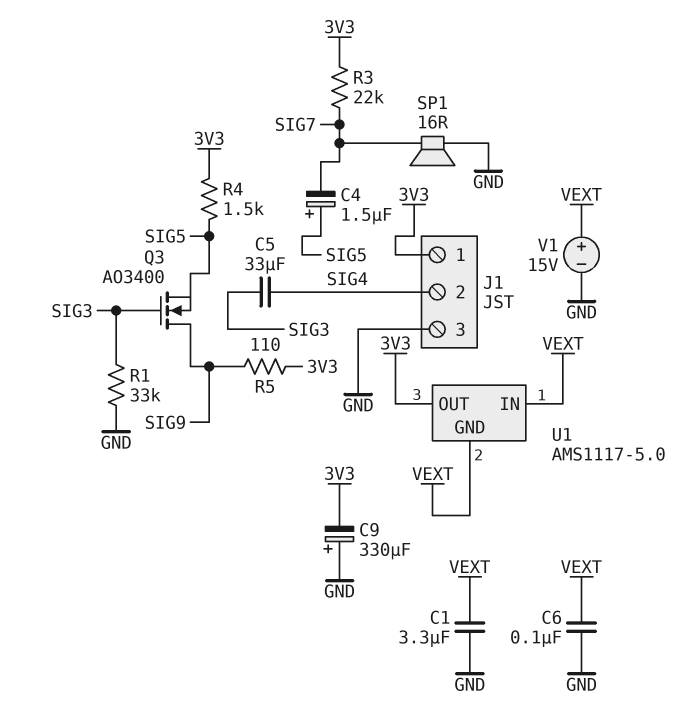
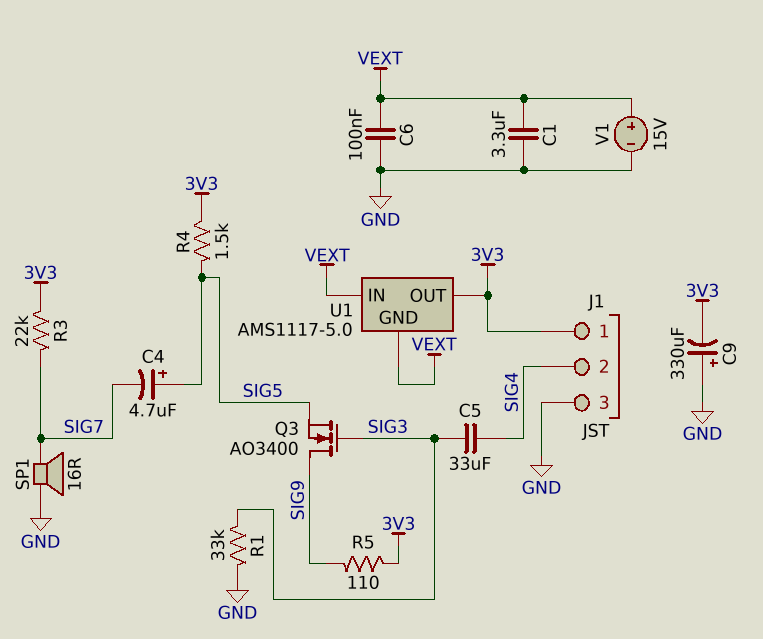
C4: 1.5uF (plus SIG5, minus SIG7) -> 4.7uF (plus SIG5, minus SIG7)

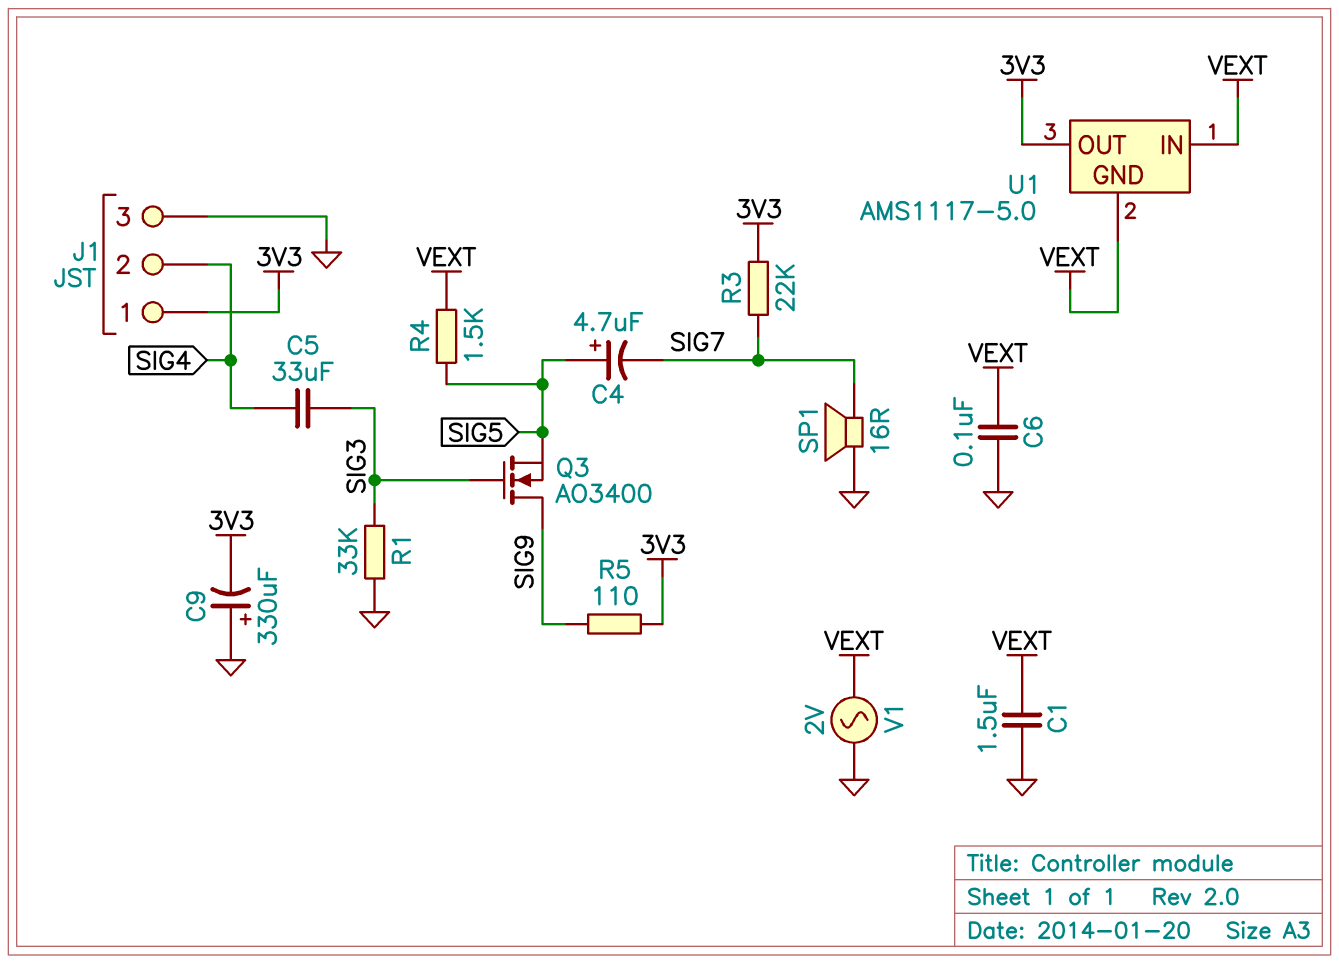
C1: 3.3uF (GND, VEXT) -> 1.5uF (GND, VEXT)
R4: 1.5k (3V3, SIG5) -> 1.5k (SIG5, VEXT)
V1: 15V (plus VEXT, minus GND) -> AC 2V (GND, VEXT)

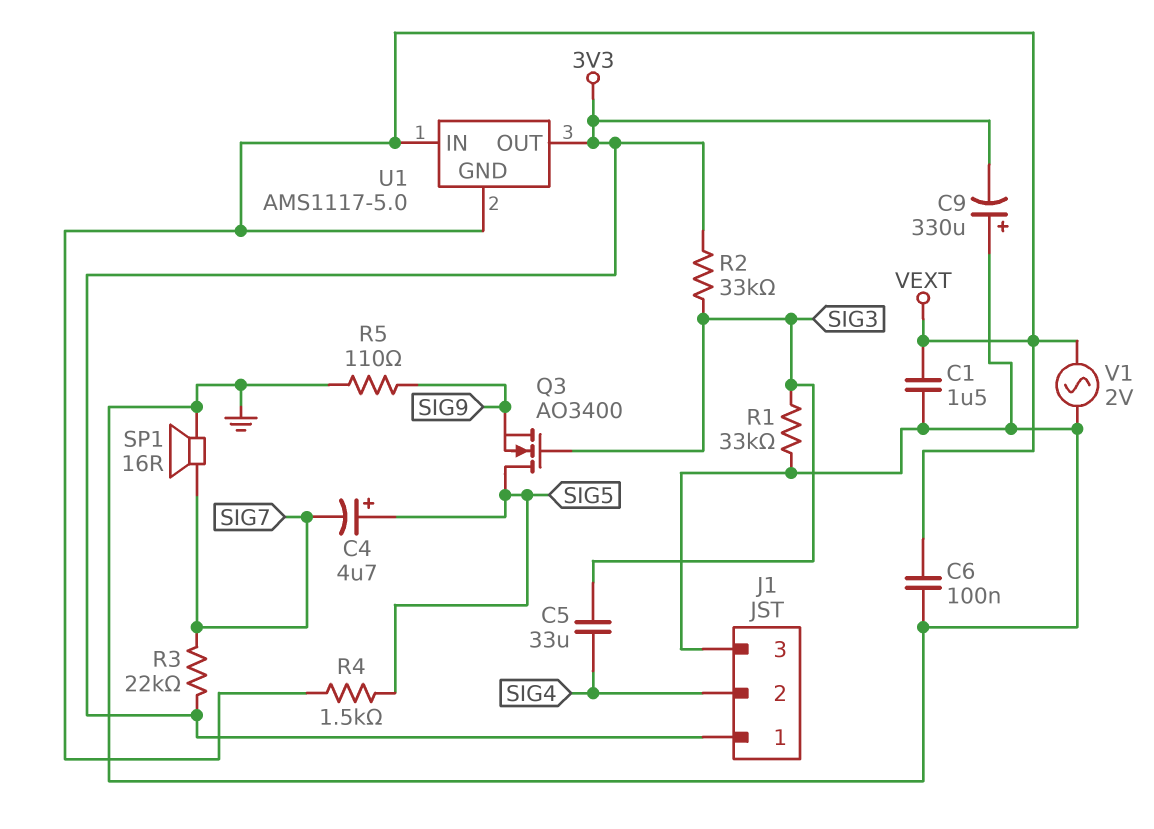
Q3: NMOS AO3400 (G SIG3, D SIG9, S SIG5) -> NMOS AO3400 (G SIG3, D SIG5, S SIG9)
R2: none -> 33k (3V3, SIG3)
R5: 110 (3V3, SIG9) -> 110 (GND, SIG9)

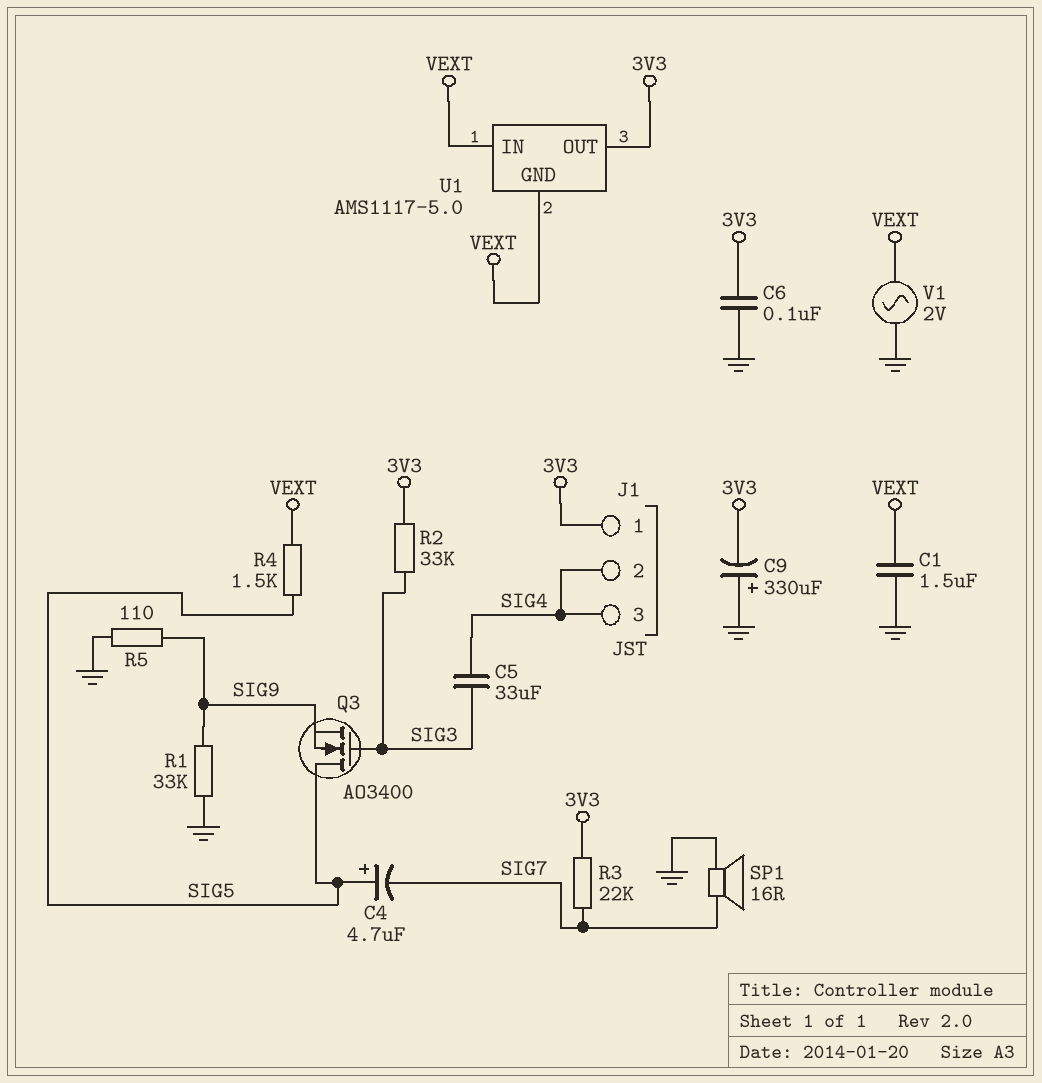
C6: 100nF (GND, VEXT) -> 100nF (3V3, GND)
J1 pin 3: GND -> SIG4
R1: 33k (GND, SIG3) -> 33k (GND, SIG9)

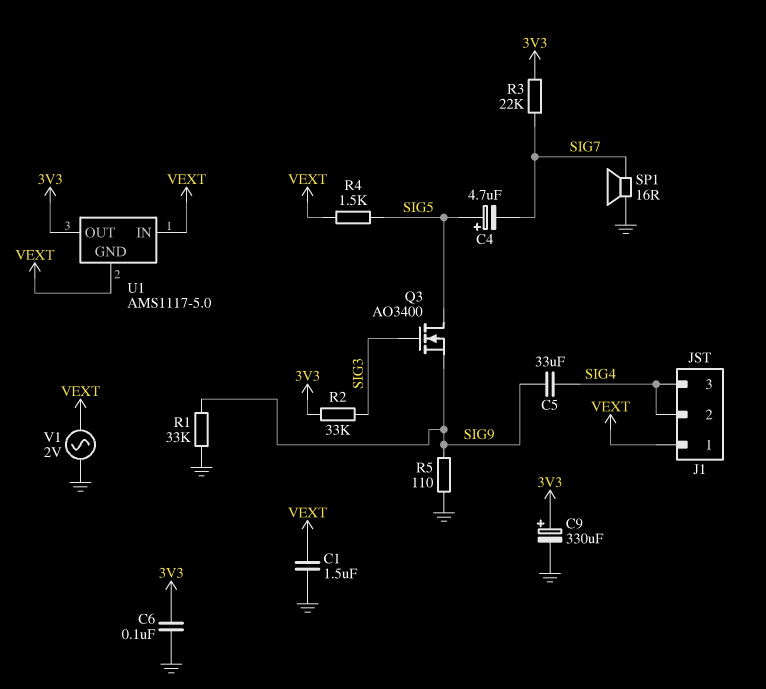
C5: 33uF (SIG3, SIG4) -> 33uF (SIG4, SIG9)
C9: 330uF (plus GND, minus 3V3) -> 330uF (plus 3V3, minus GND)
J1 pin 1: 3V3 -> VEXT

